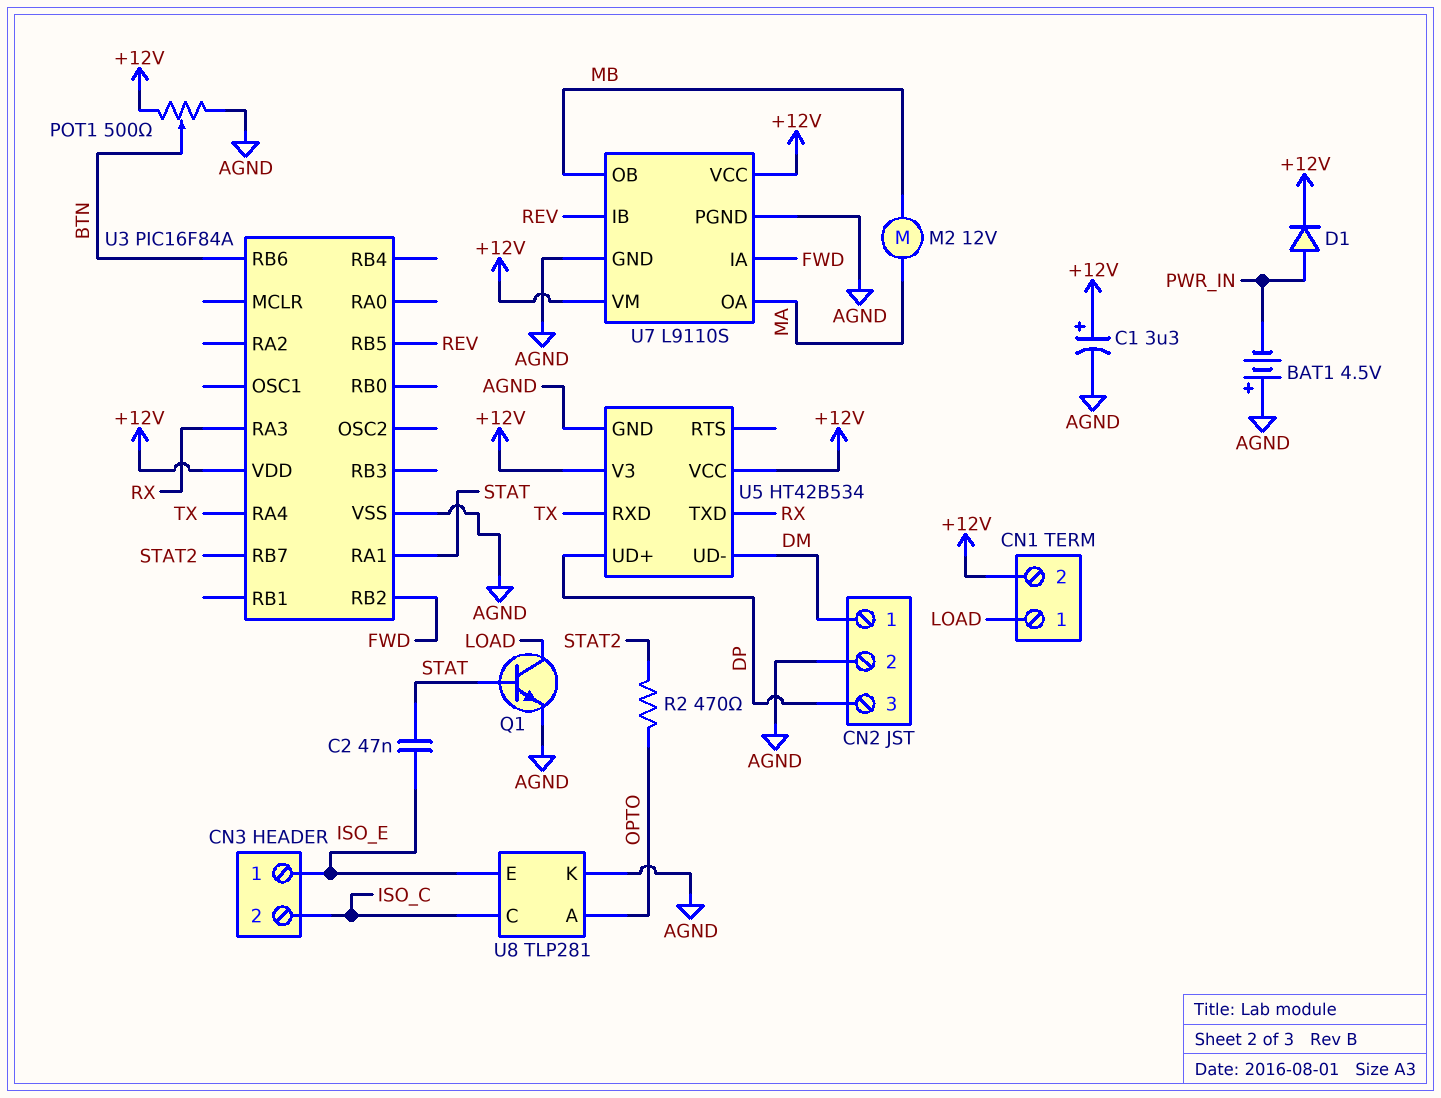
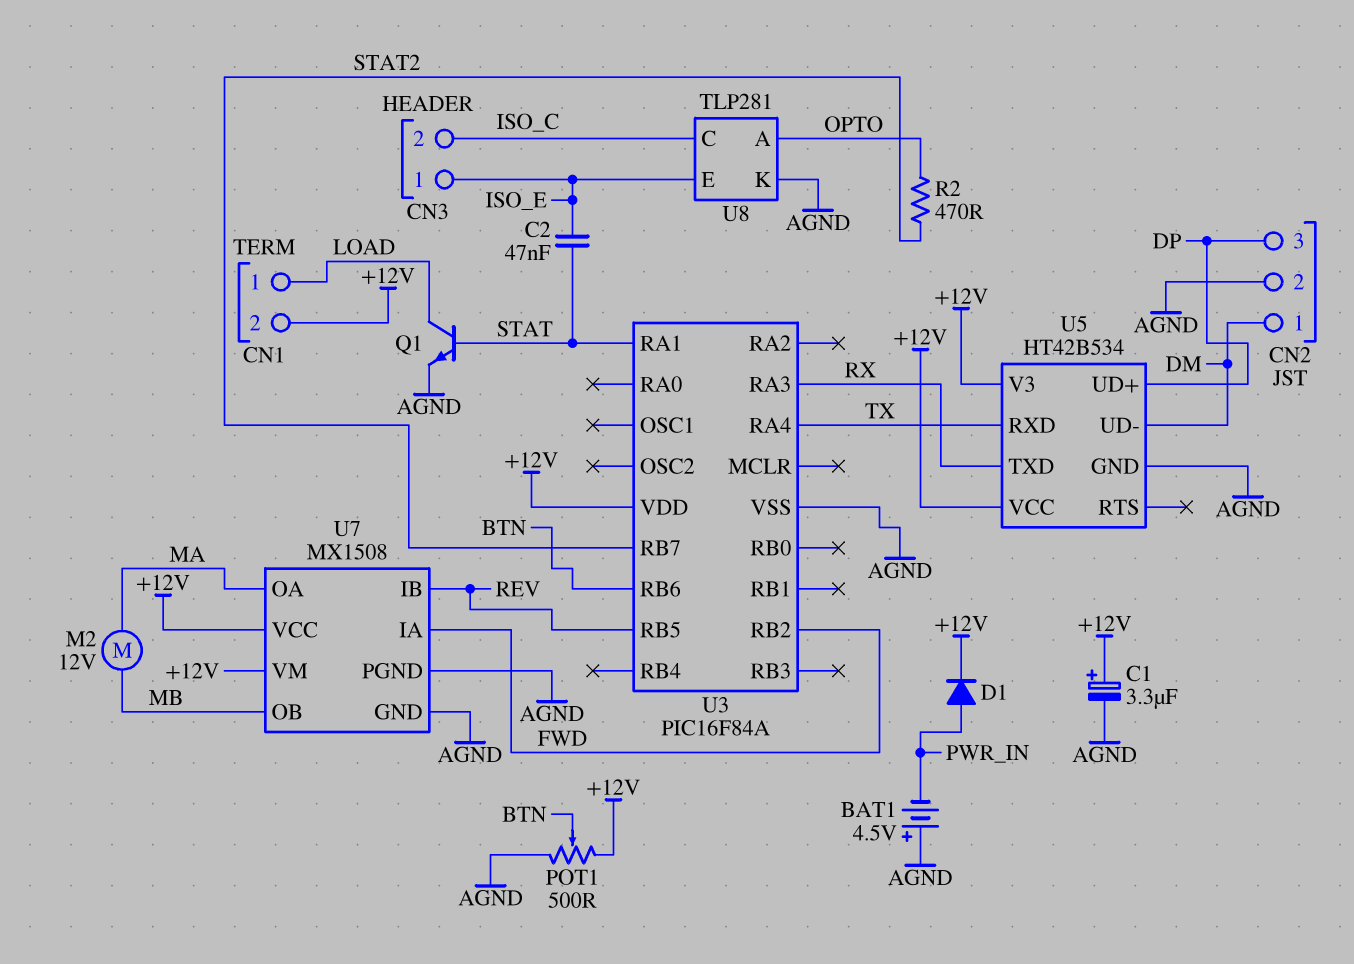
U7: L9110S -> MX1508

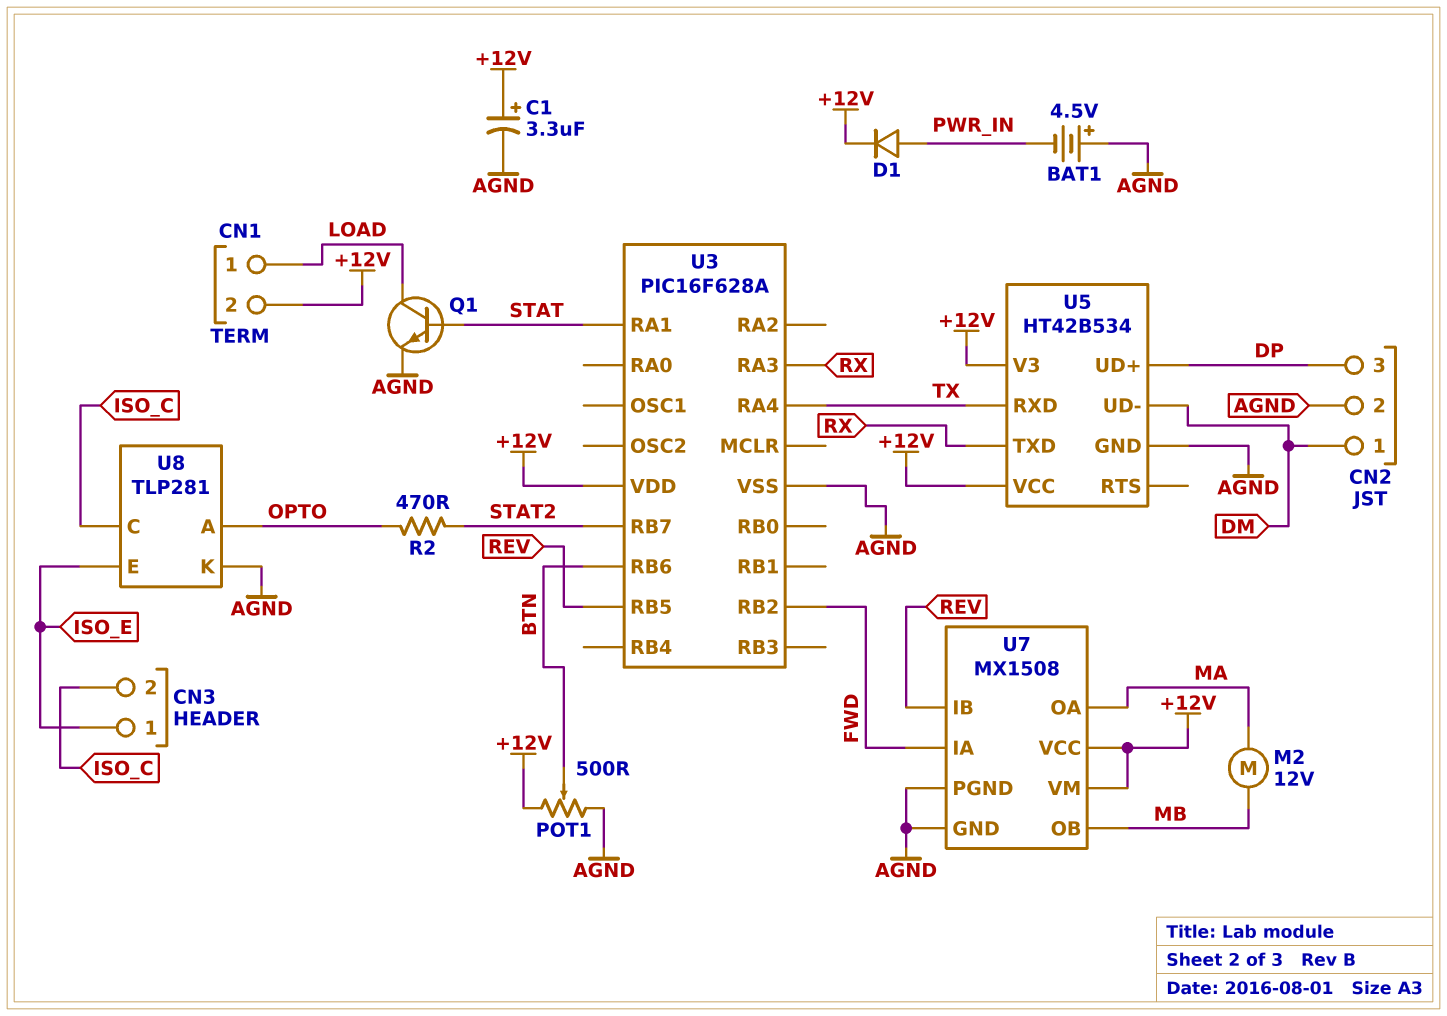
C2: 47nF (ISO_E, STAT) -> none
U3: PIC16F84A -> PIC16F628A

